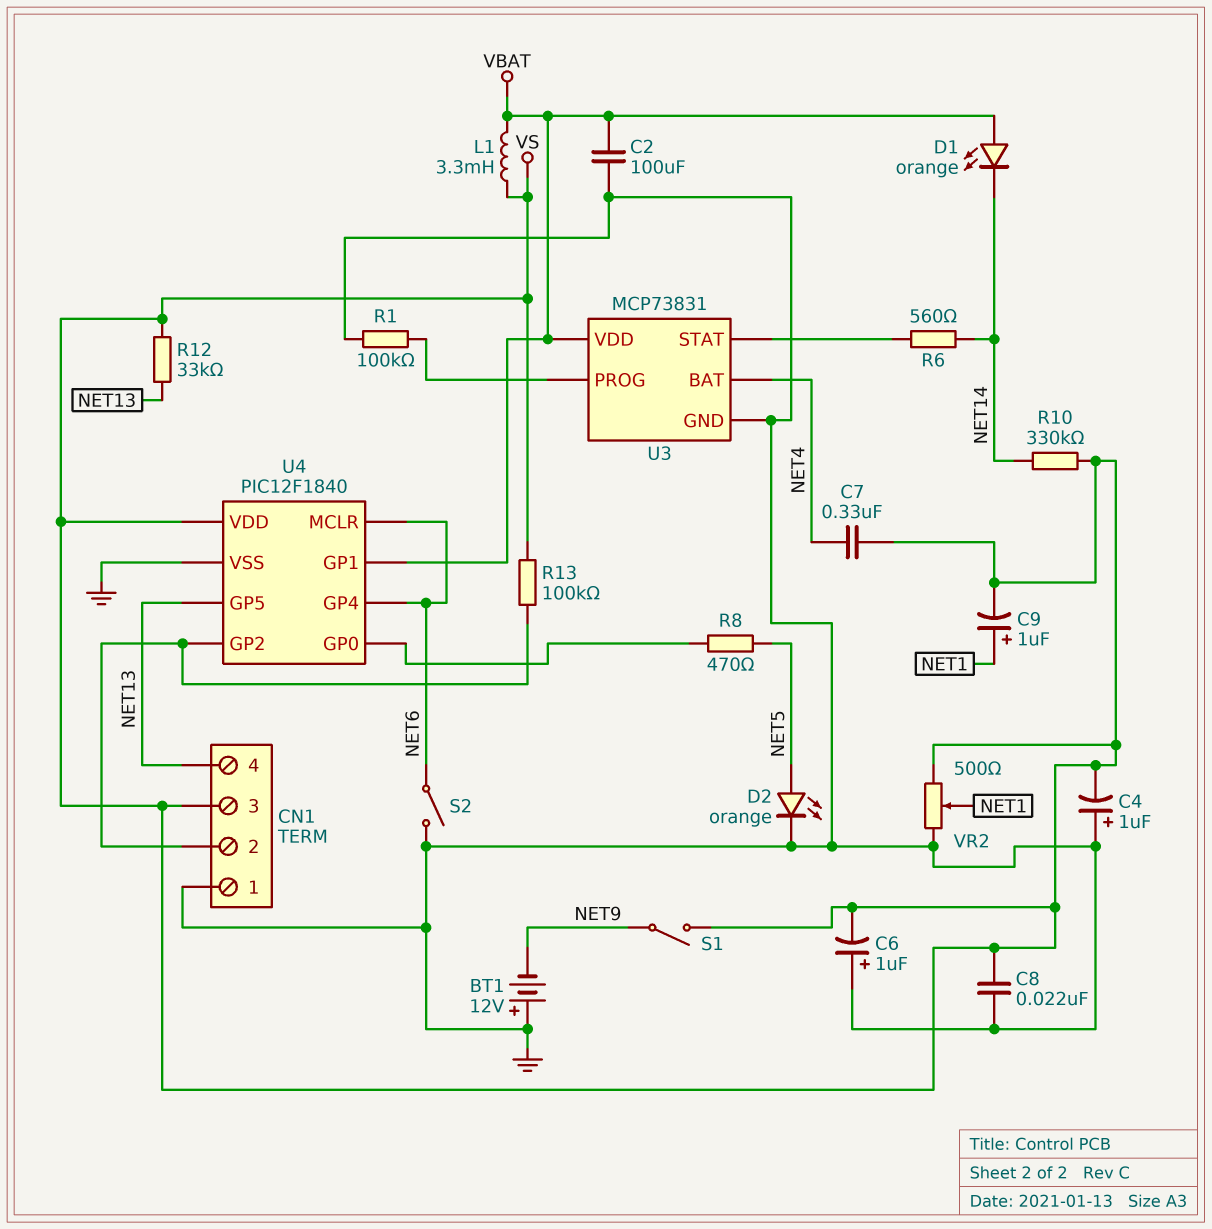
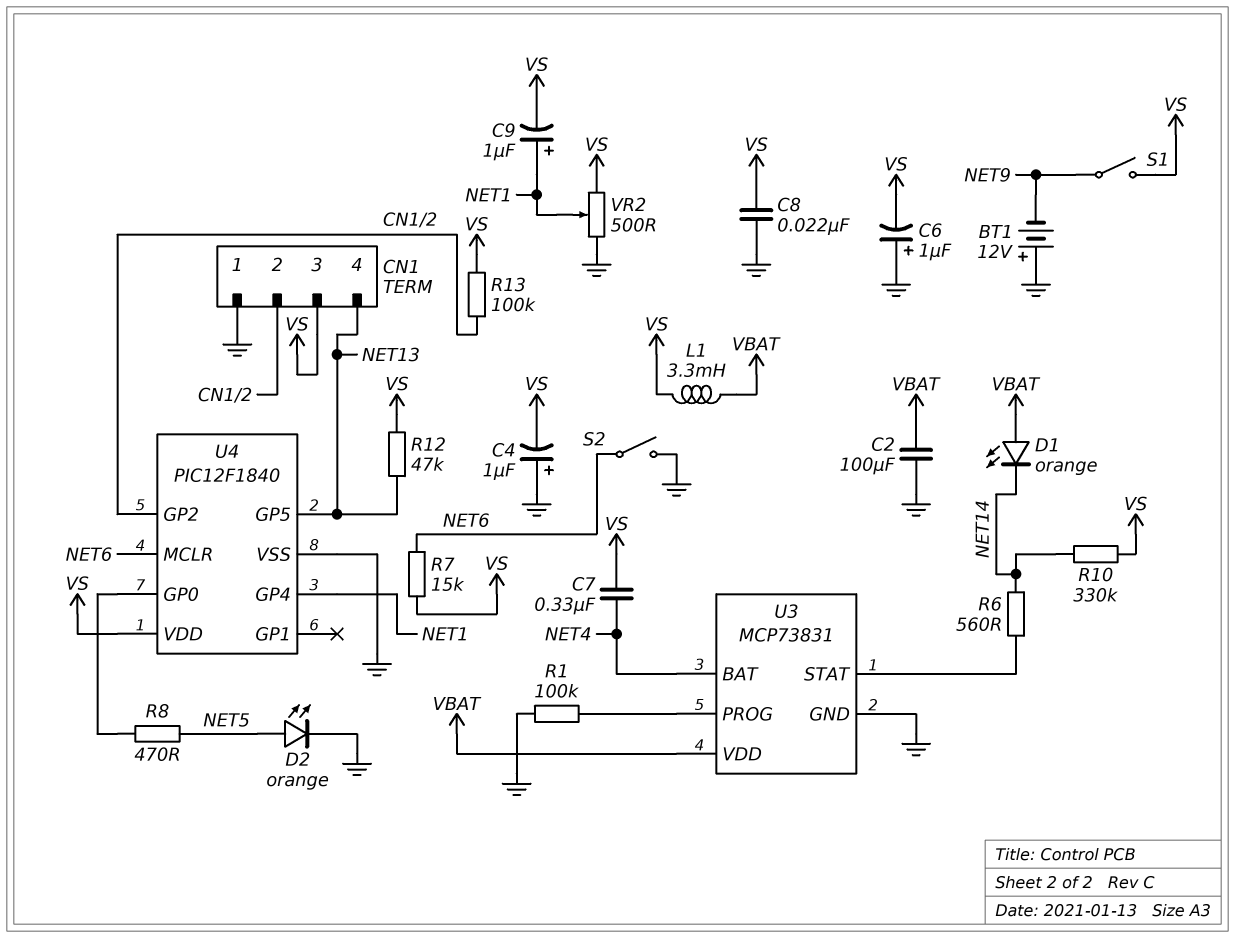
R7: none -> 15k (NET6, VS)
R12: 33k (NET13, VS) -> 47k (NET13, VS)
U4 pin GP1: VBAT -> none
U4 pin GP4: NET6 -> NET1

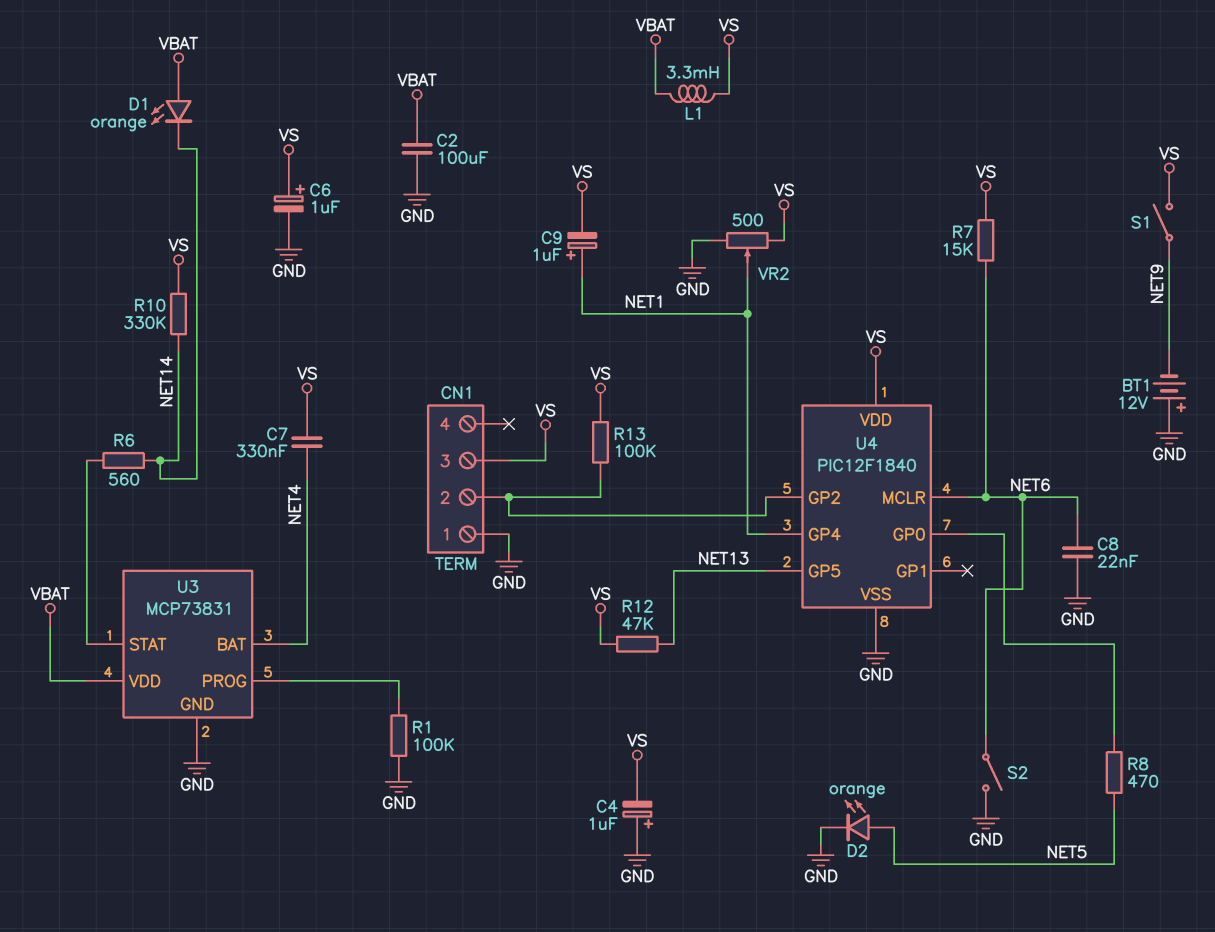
C6: 1uF (plus GND, minus VS) -> 1uF (plus VS, minus GND)
C8: 22nF (GND, VS) -> 22nF (GND, NET6)
CN1 pin 4: NET13 -> none

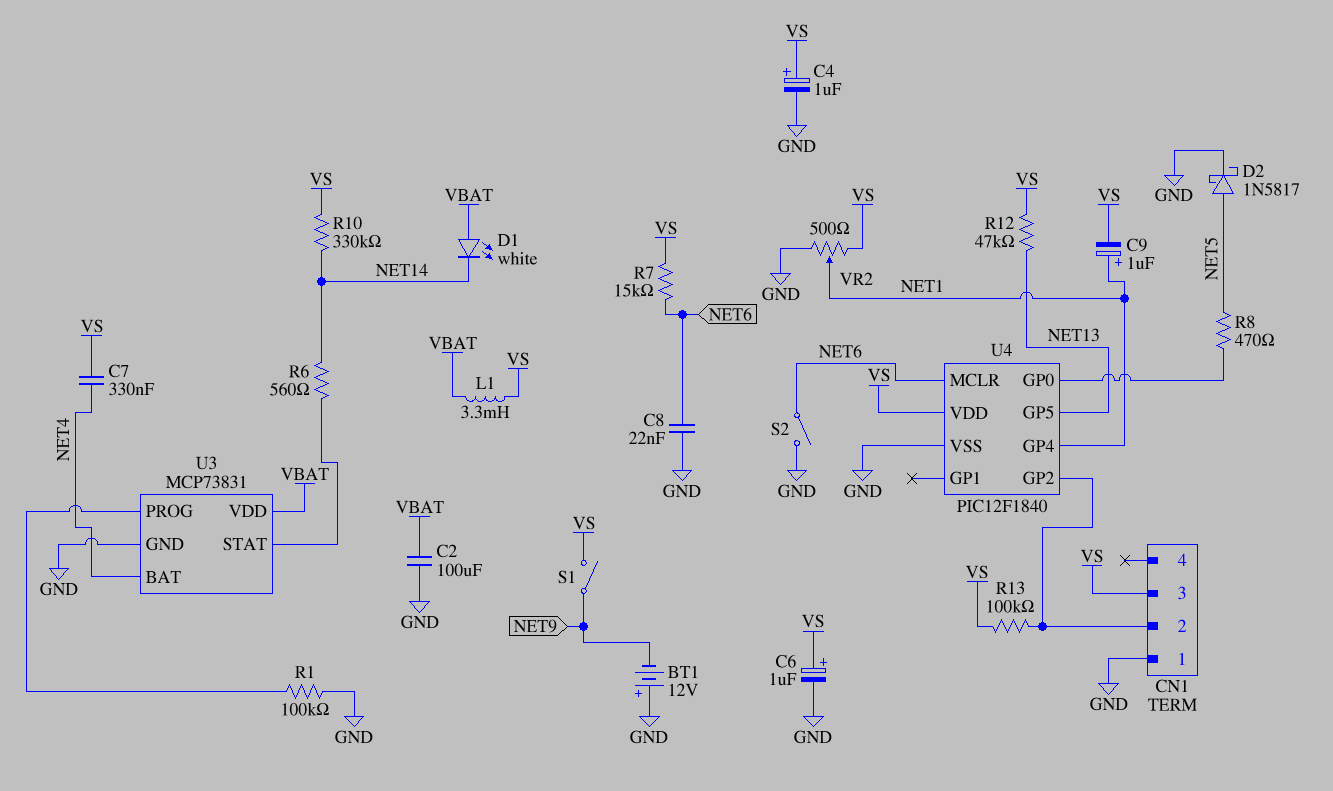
C4: 1uF (plus GND, minus VS) -> 1uF (plus VS, minus GND)
D1: LED orange (A VBAT, K NET14) -> LED white (A VBAT, K NET14)
D2: LED orange (A NET5, K GND) -> schottky 1N5817 (A NET5, K GND)

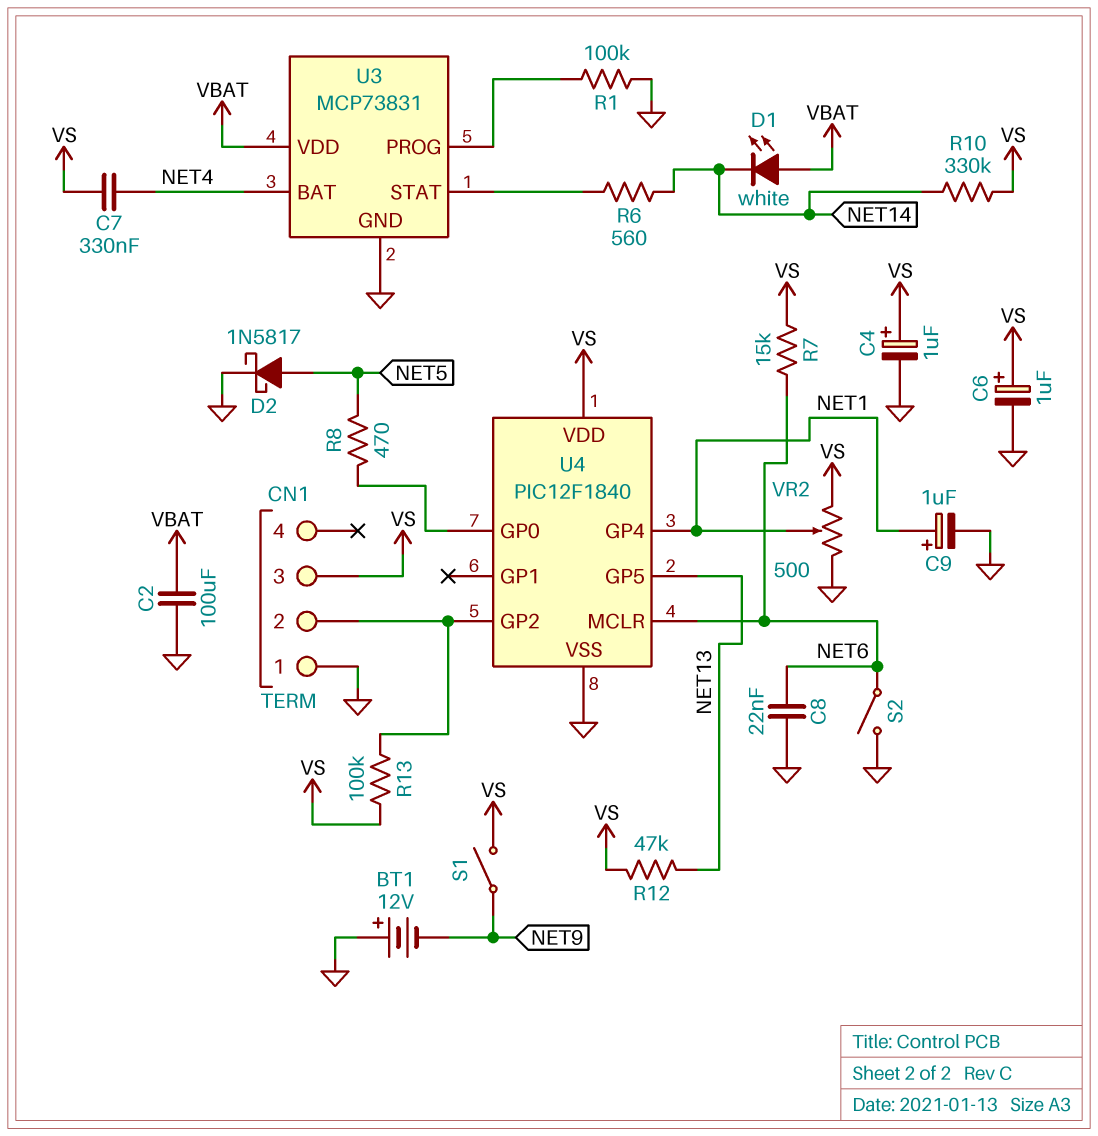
C9: 1uF (plus NET1, minus VS) -> 1uF (plus NET1, minus GND)
L1: 3.3mH (VBAT, VS) -> none

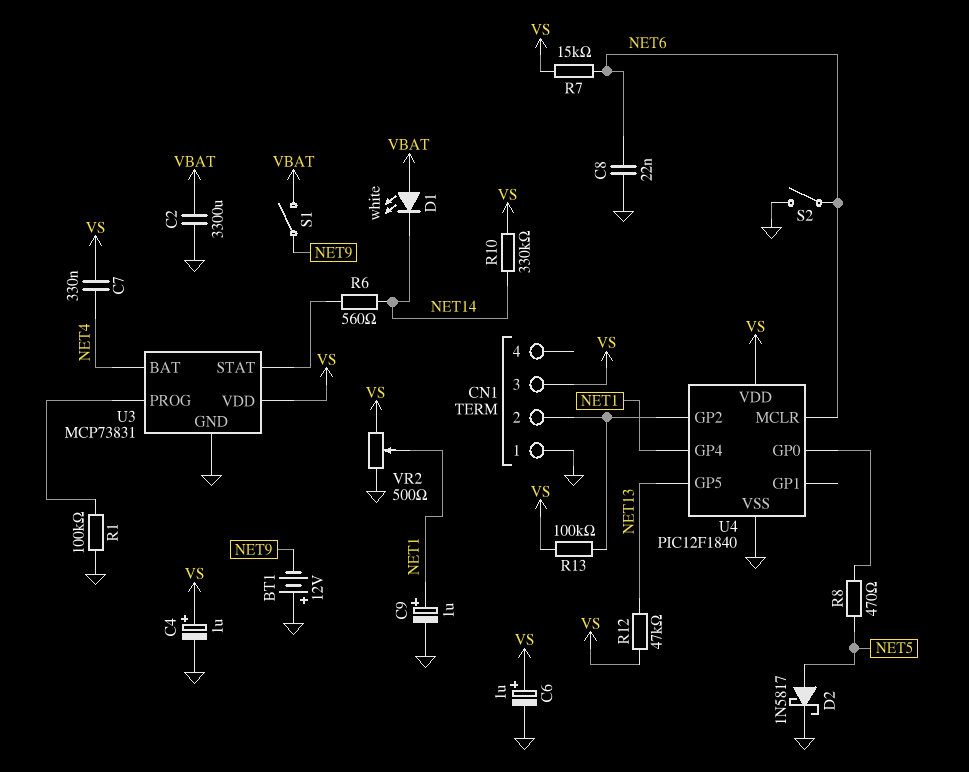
C2: 100uF (GND, VBAT) -> 3300uF (GND, VBAT)
S1: switch (NET9, VS) -> switch (NET9, VBAT)
U3 pin VDD: VBAT -> VS

